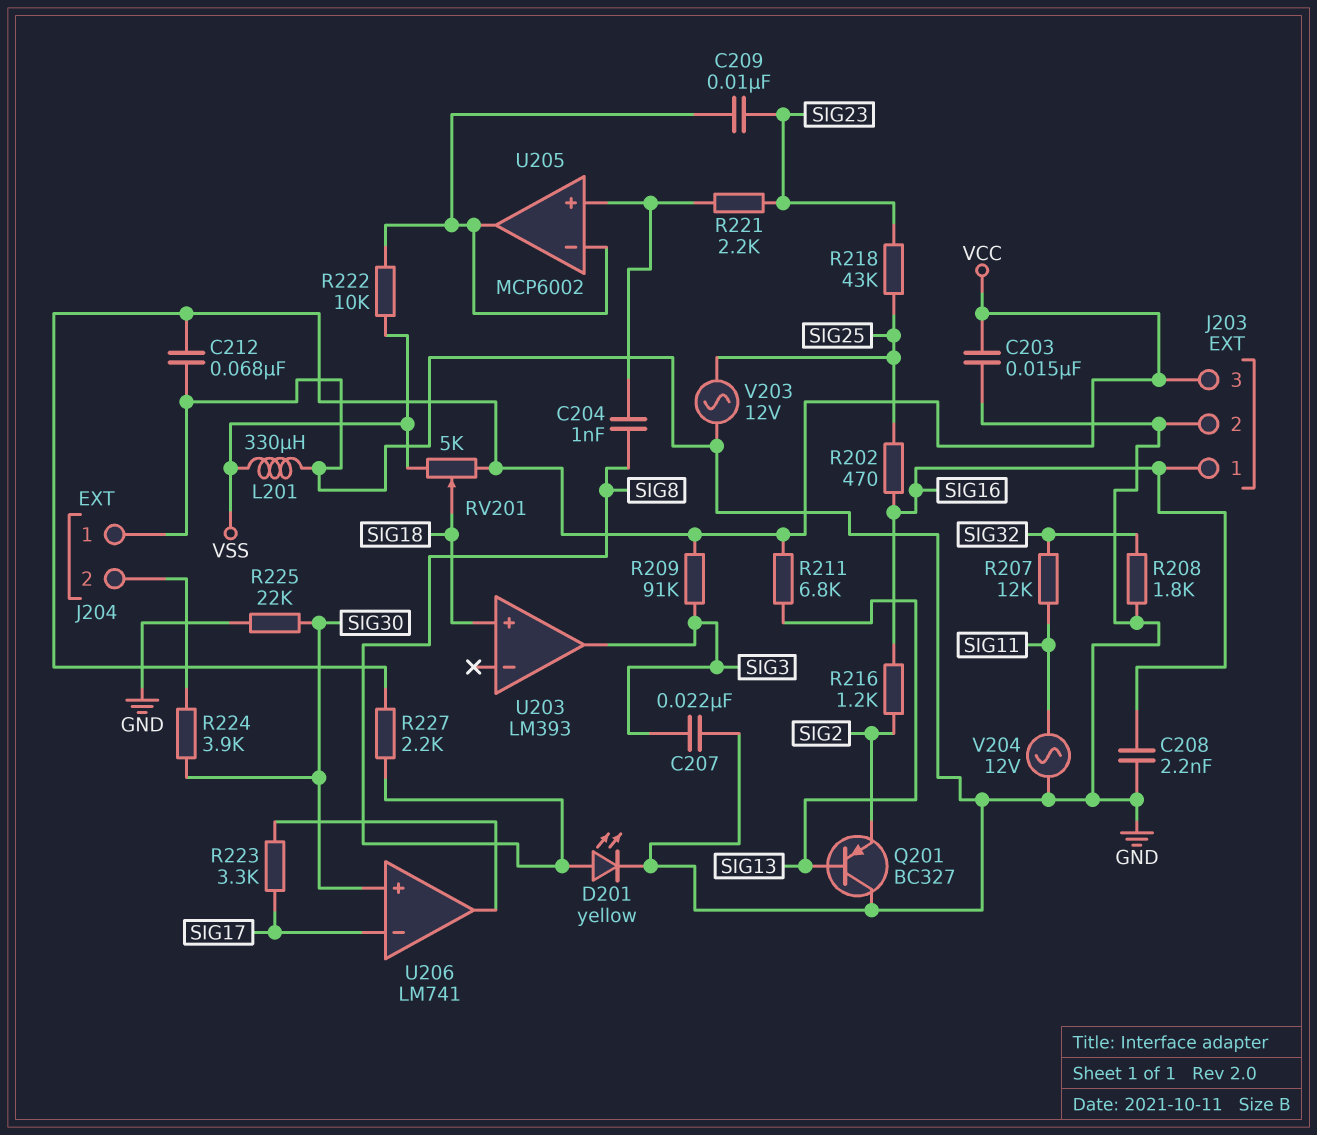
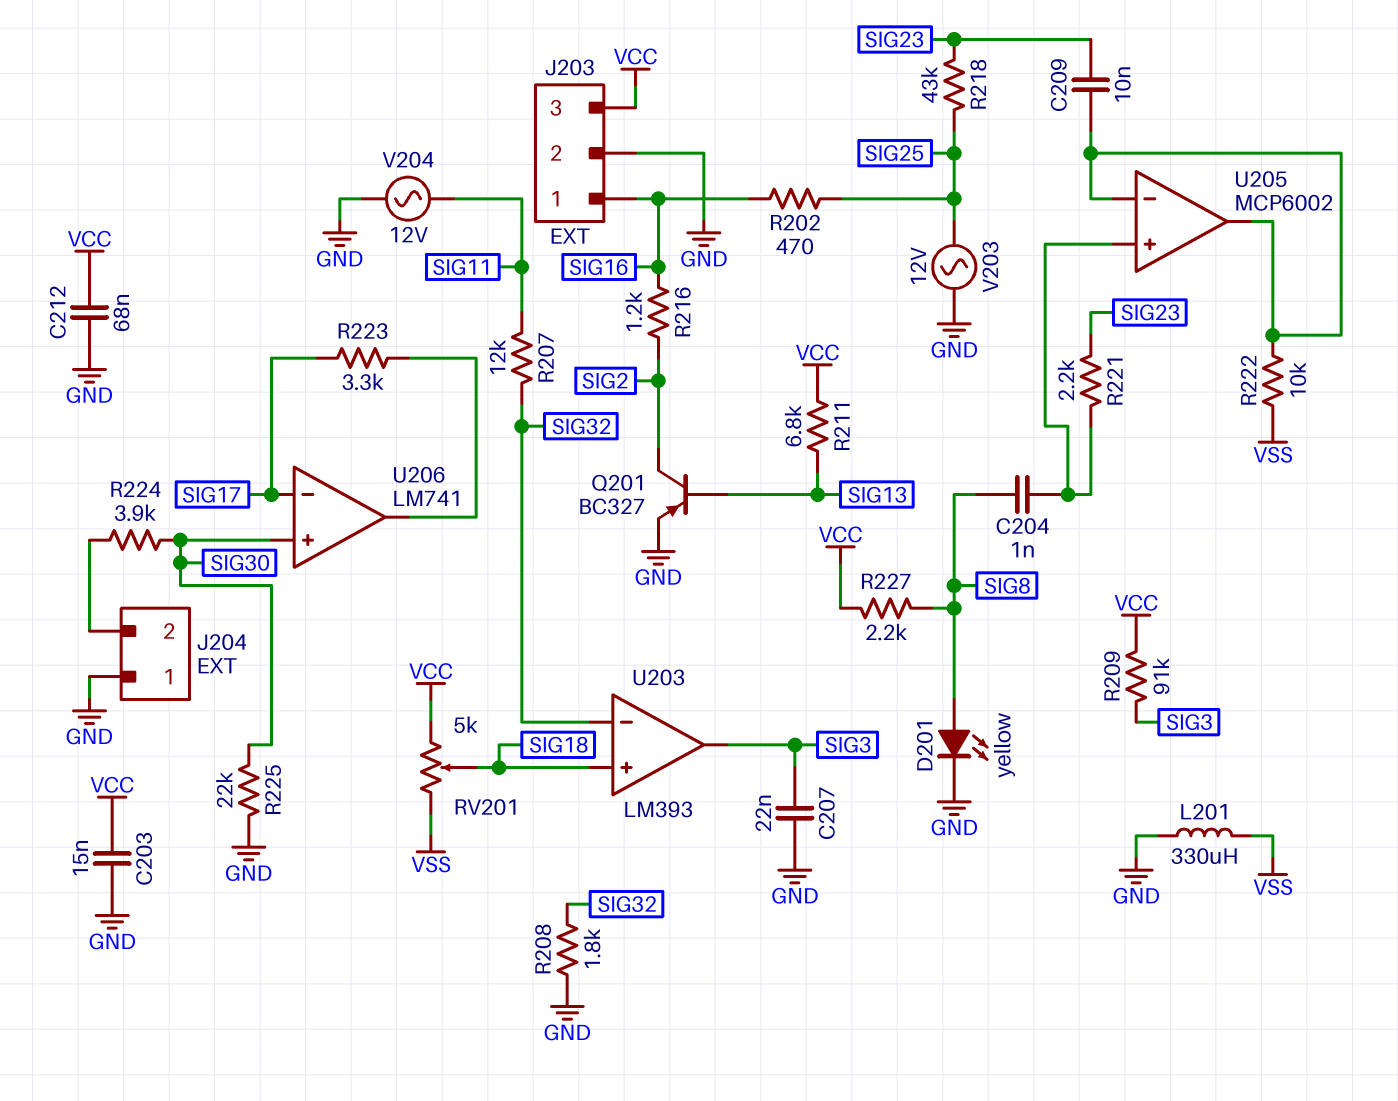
C208: 2.2nF (GND, SIG16) -> none
Q201: PNP BC327 (B SIG13, C GND, E SIG2) -> PNP BC327 (B SIG13, C SIG2, E GND)
U203 pin in-: none -> SIG32

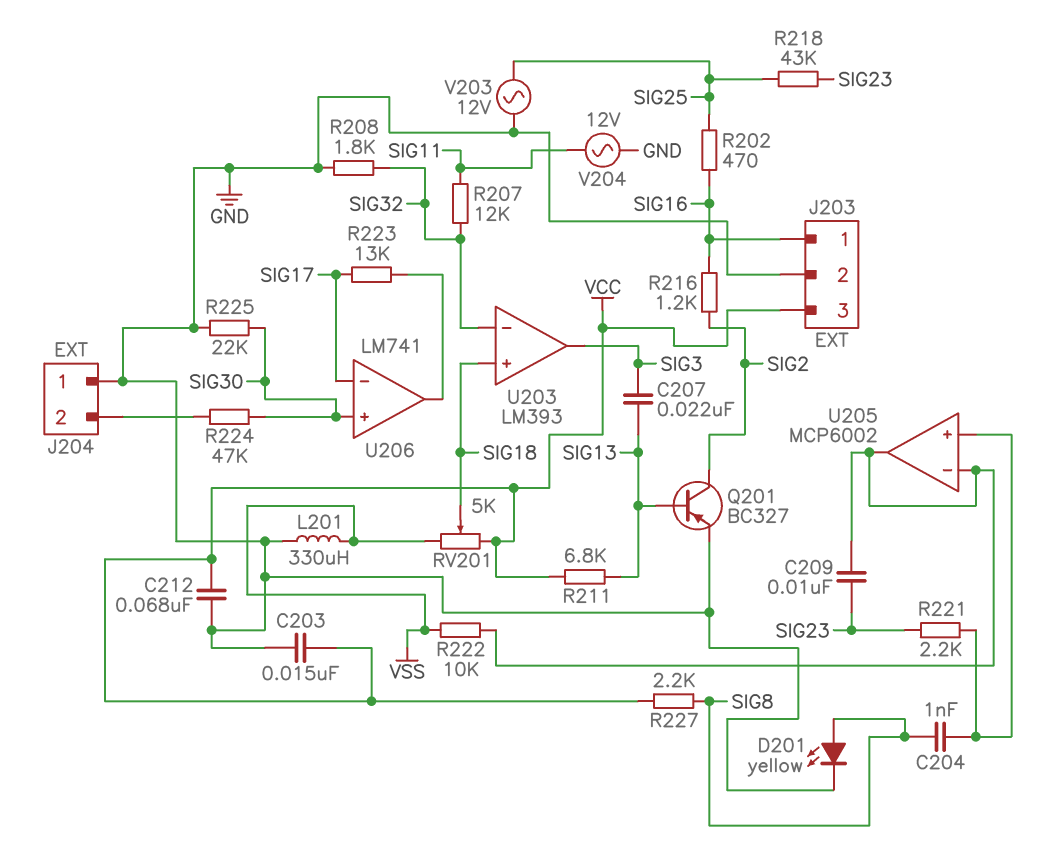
C207: 22nF (GND, SIG3) -> 22nF (SIG3, SIG13)
R209: 91k (SIG3, VCC) -> none
R223: 3.3k (SIG17, U206/out) -> 13k (SIG17, U206/out)
R224: 3.9k (J204/2, SIG30) -> 47k (J204/2, SIG30)

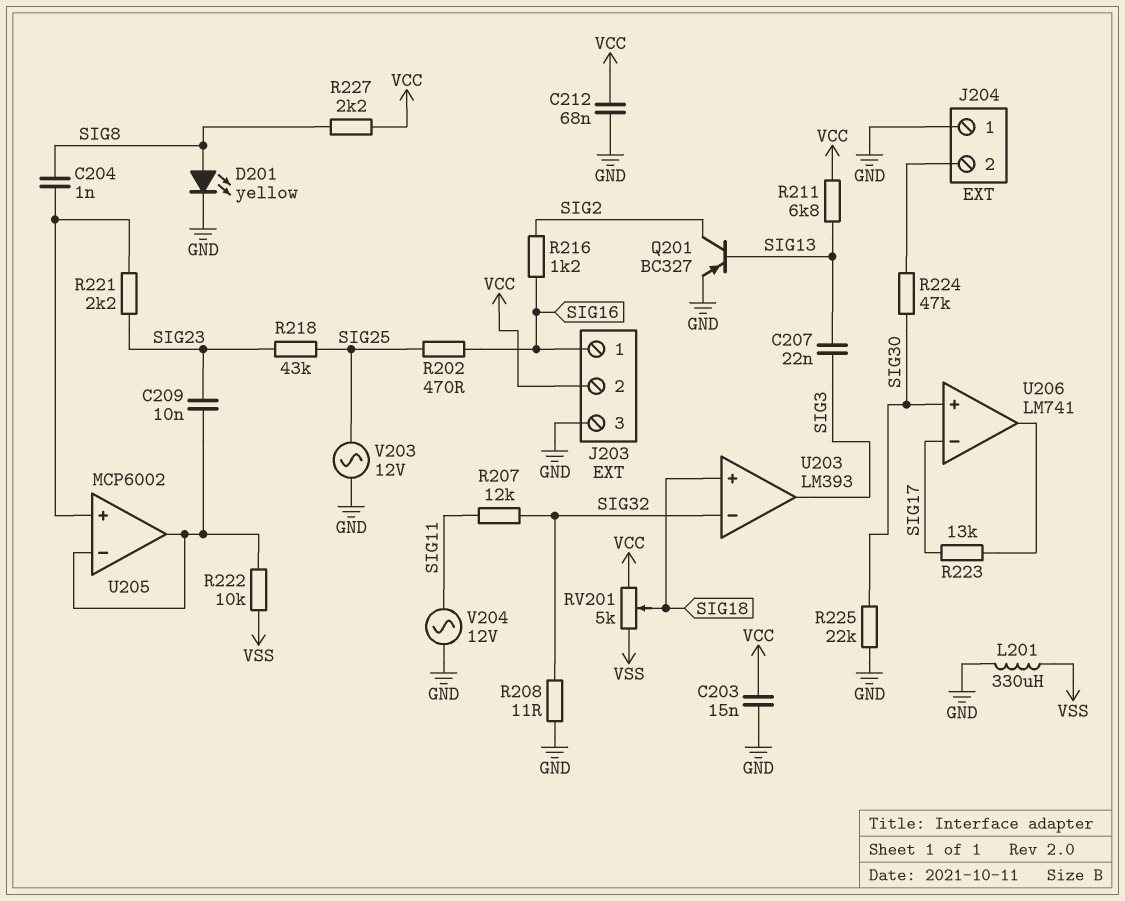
J203 pin 2: GND -> VCC
J203 pin 3: VCC -> GND
R208: 1.8k (GND, SIG32) -> 11 (GND, SIG32)

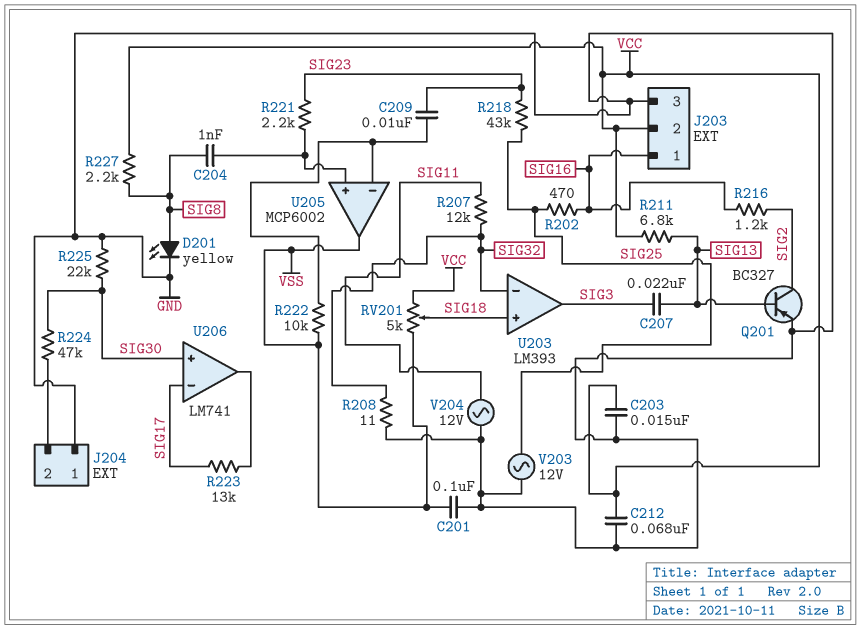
C201: none -> 100nF (GND, VSS)
L201: 330uH (GND, VSS) -> none
U205 pin out: U205/in- -> VSS

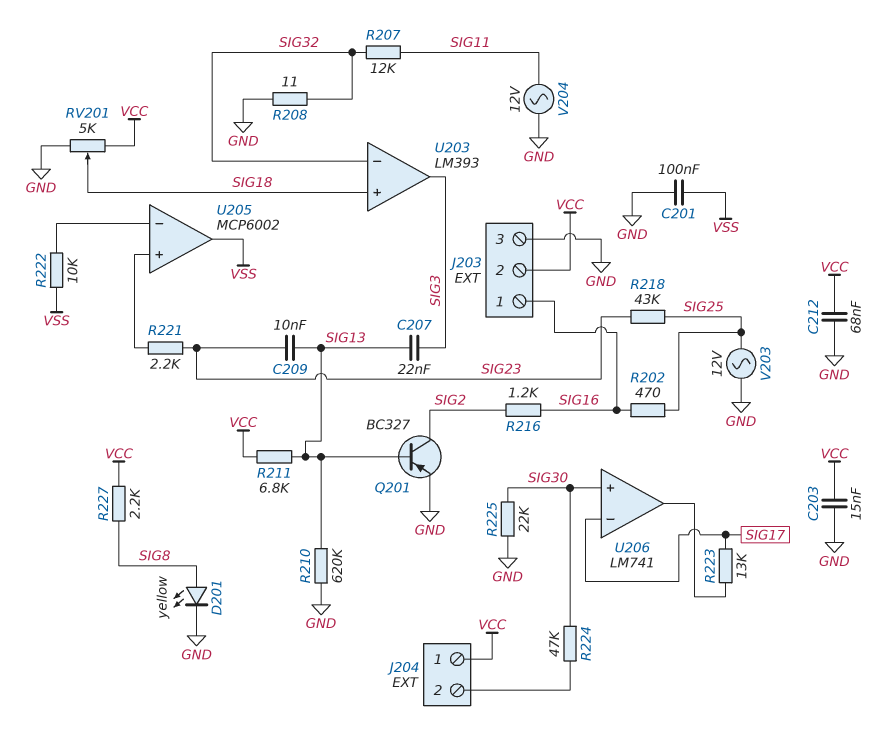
C204: 1nF (SIG8, U205/in+) -> none
C209: 10nF (SIG23, U205/in-) -> 10nF (SIG13, SIG23)
J204 pin 1: GND -> VCC
R210: none -> 620k (GND, SIG13)
RV201: 5k (VCC, VSS, wiper SIG18) -> 5k (GND, VCC, wiper SIG18)

